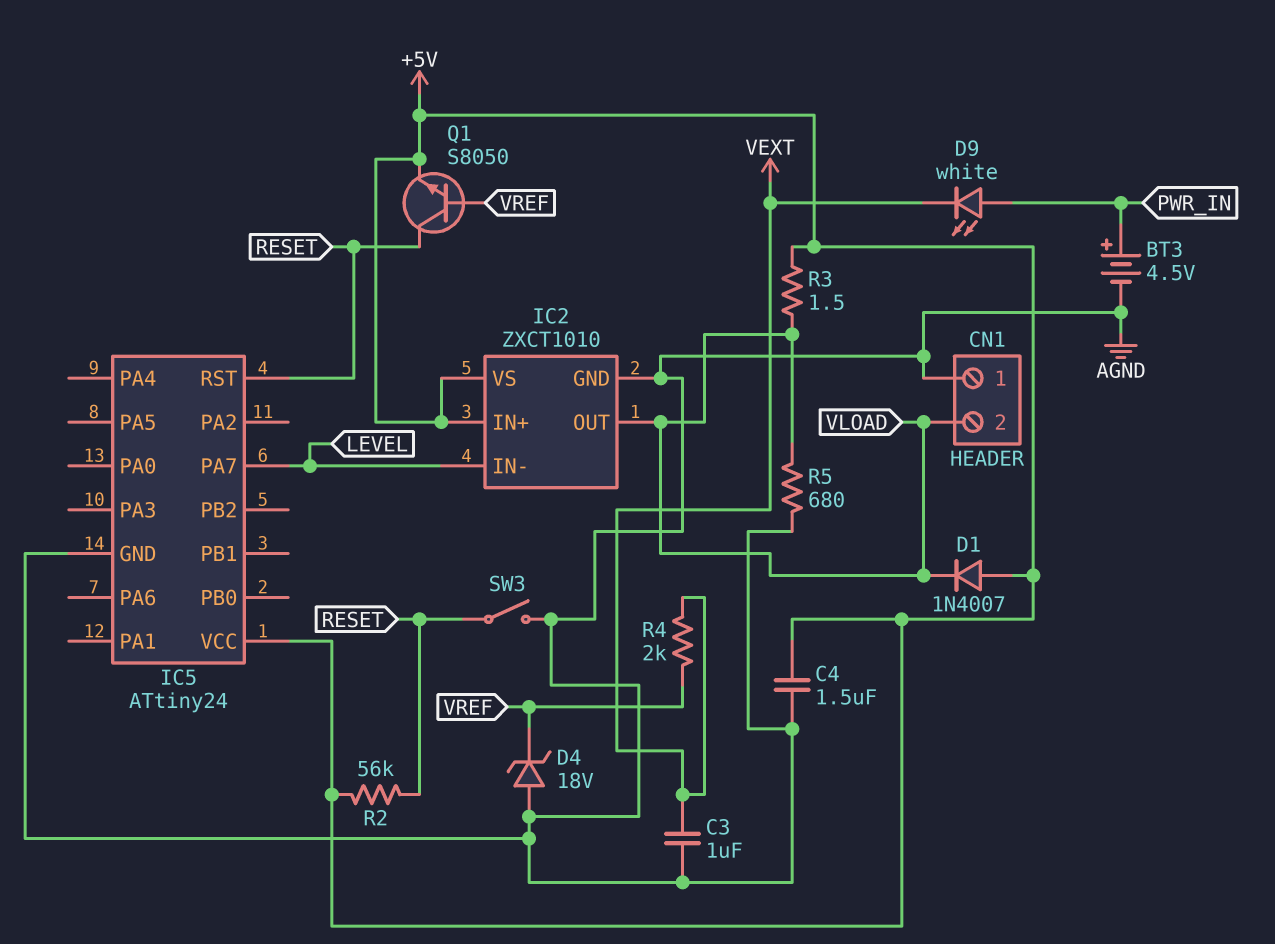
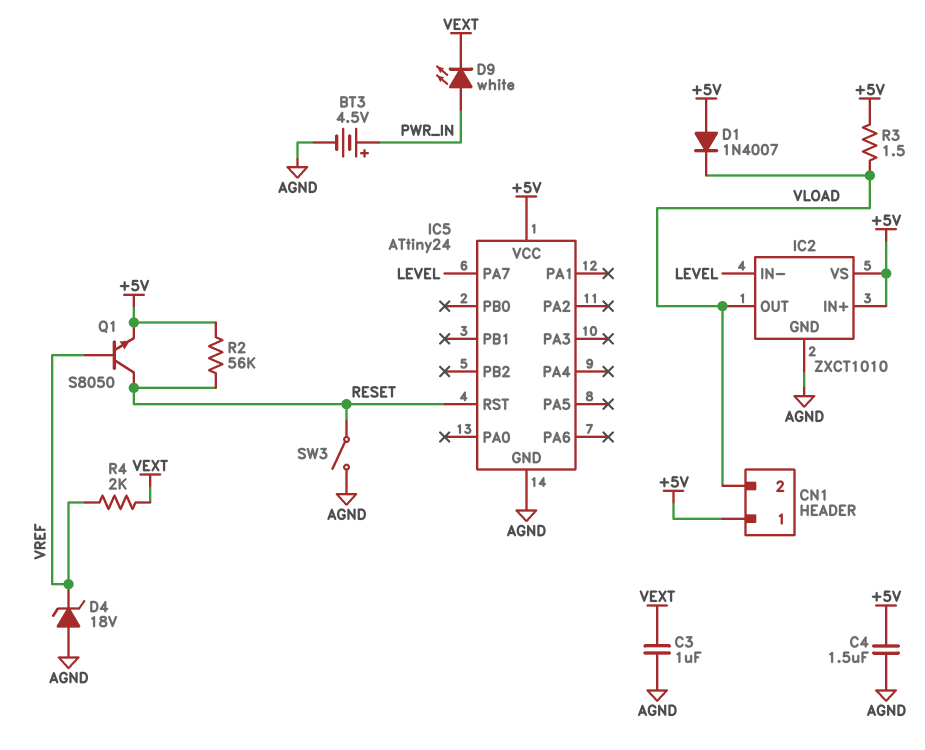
CN1 pin 1: AGND -> +5V
R5: 680 (AGND, VLOAD) -> none

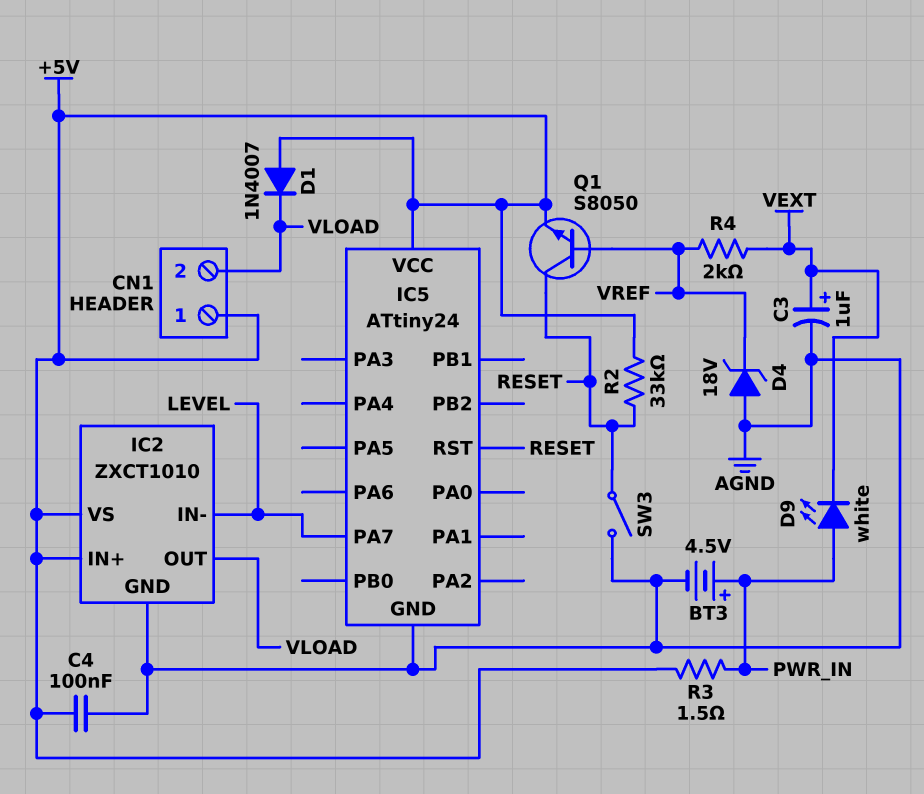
C3: 1uF (AGND, VEXT) -> 1uF (plus VEXT, minus AGND)
C4: 1.5uF (+5V, AGND) -> 100nF (+5V, AGND)
R2: 56k (+5V, RESET) -> 33k (+5V, RESET)
R3: 1.5 (+5V, VLOAD) -> 1.5 (+5V, PWR_IN)

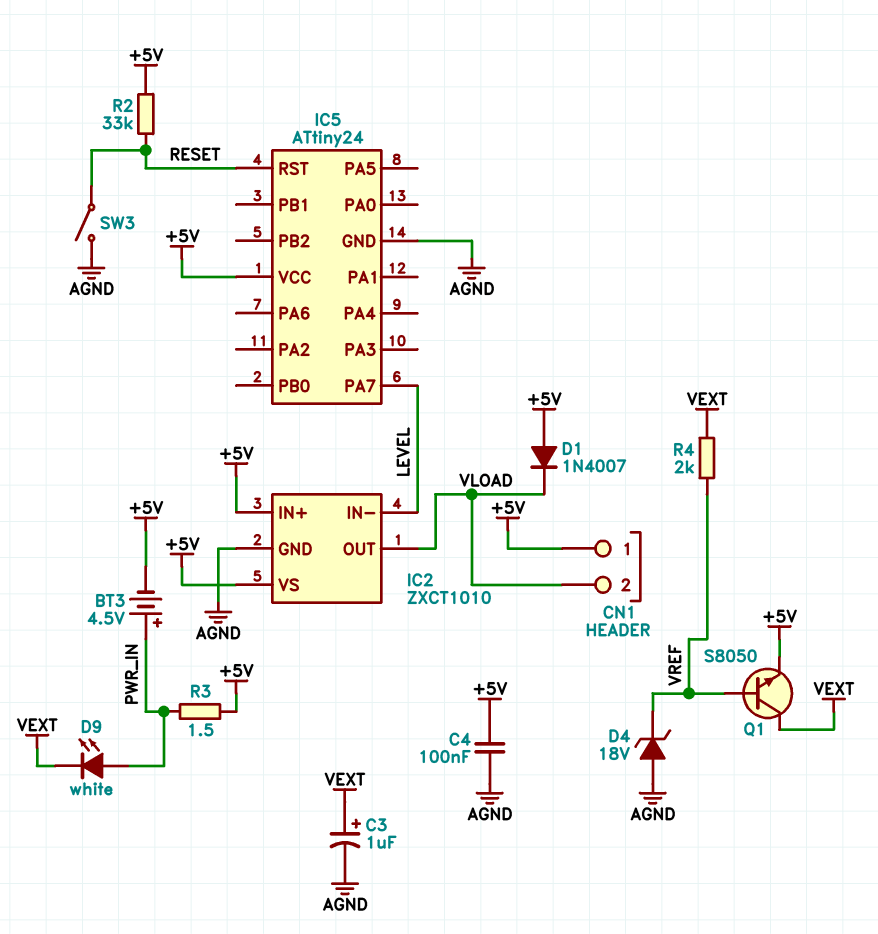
BT3: 4.5V (plus PWR_IN, minus AGND) -> 4.5V (plus PWR_IN, minus +5V)
Q1: NPN S8050 (B VREF, C RESET, E +5V) -> NPN S8050 (B VREF, C VEXT, E +5V)

